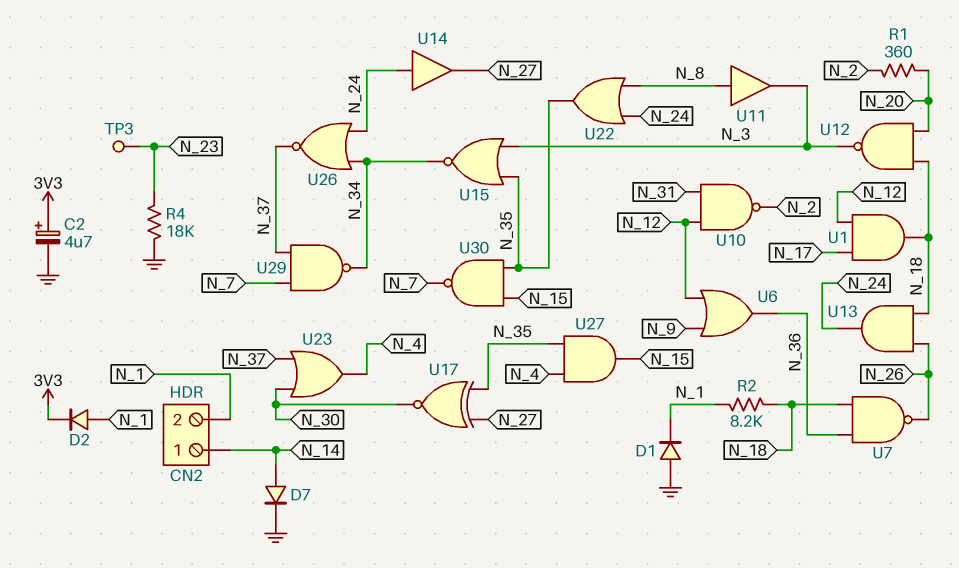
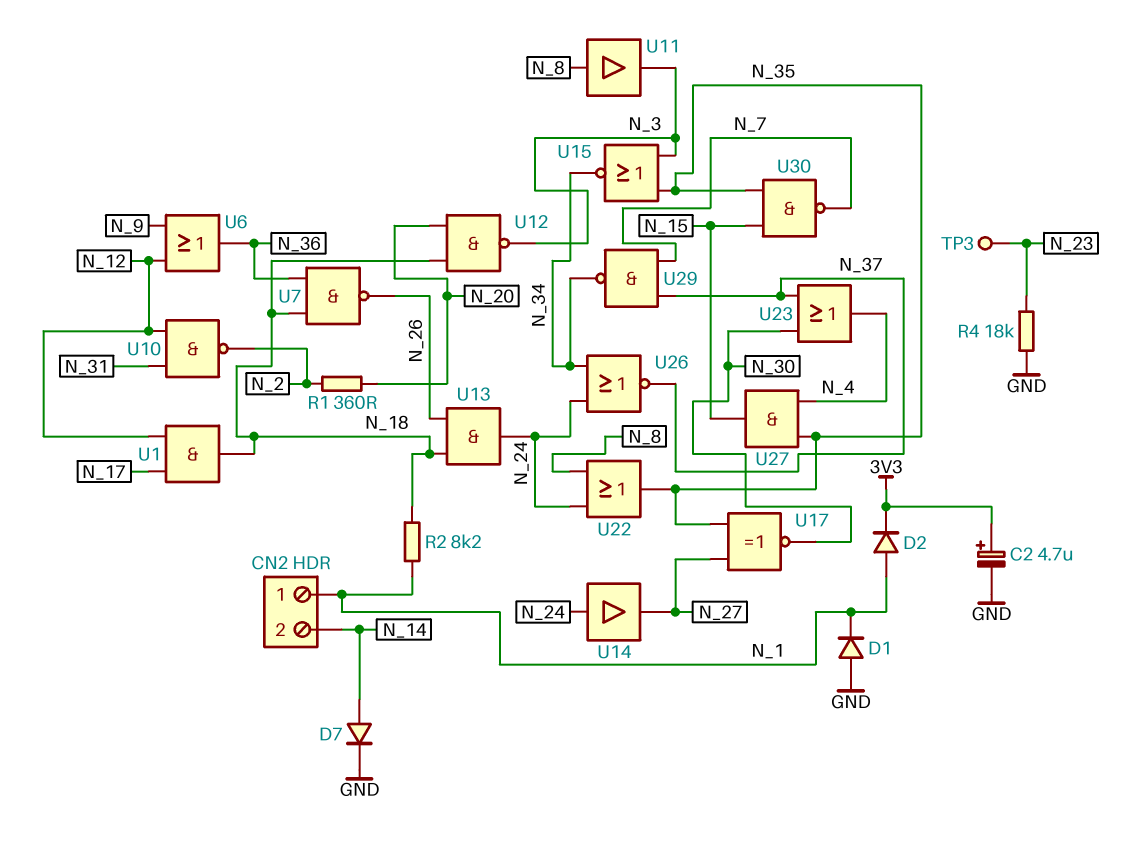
CN2 pin 1: N_14 -> N_1
CN2 pin 2: N_1 -> N_14

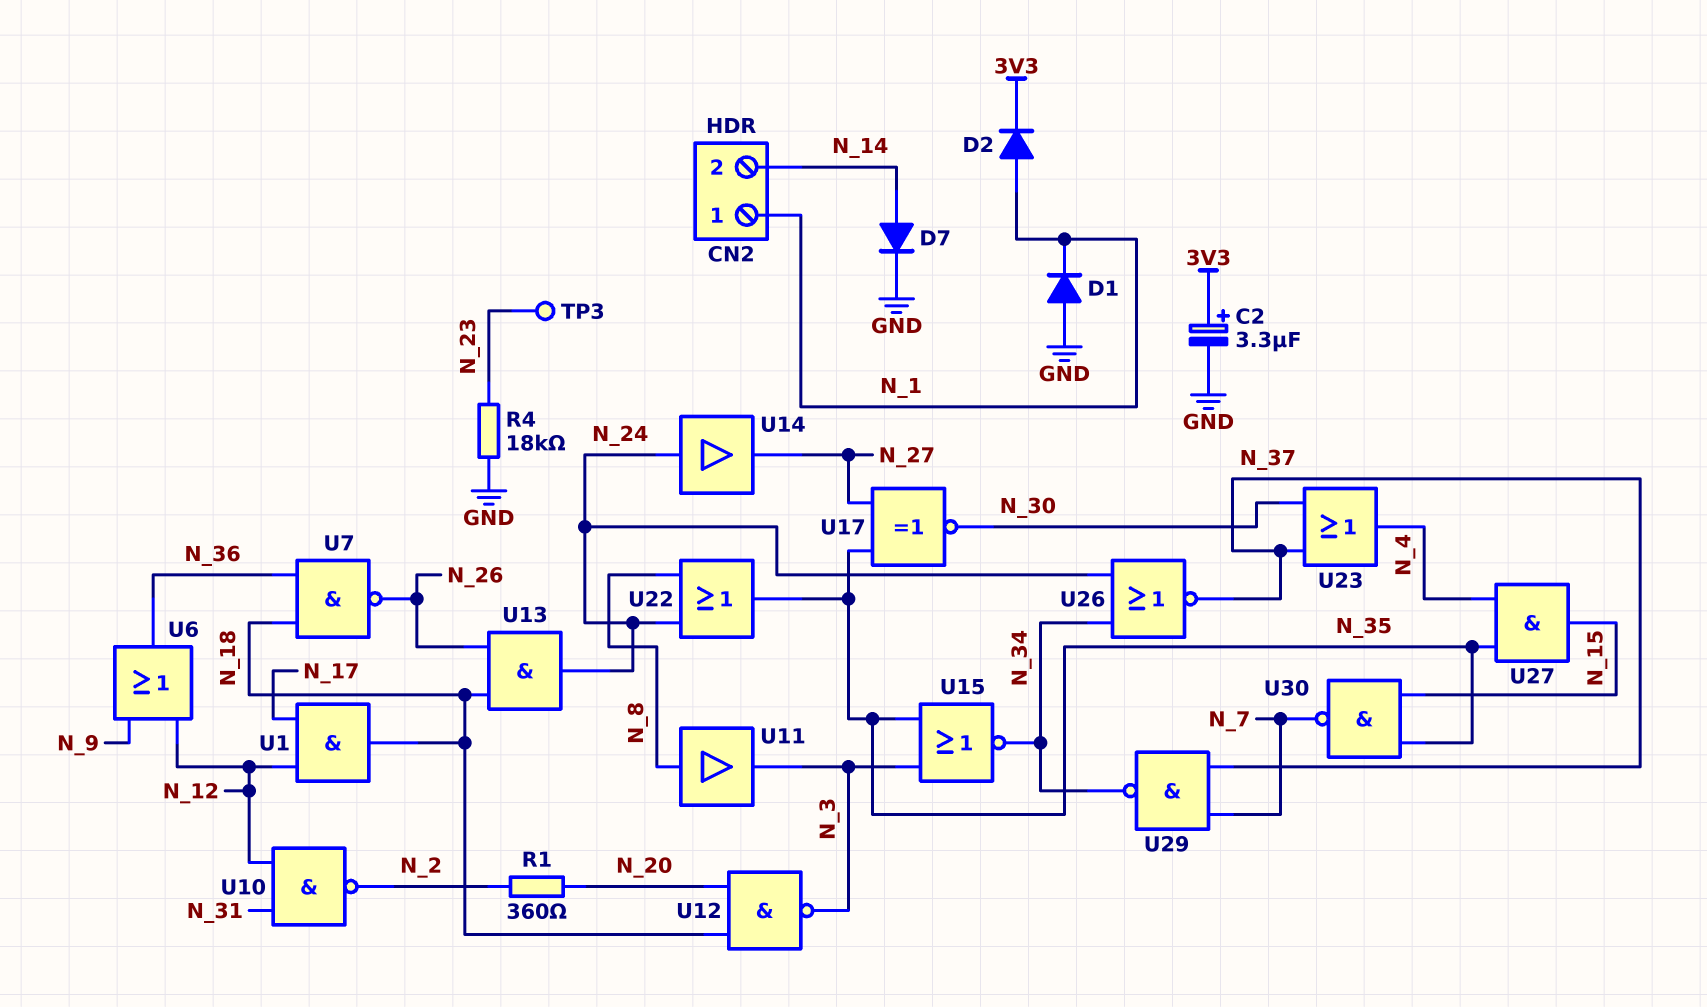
C2: 4.7uF (plus 3V3, minus GND) -> 3.3uF (plus 3V3, minus GND)
R2: 8.2k (N_1, N_18) -> none

